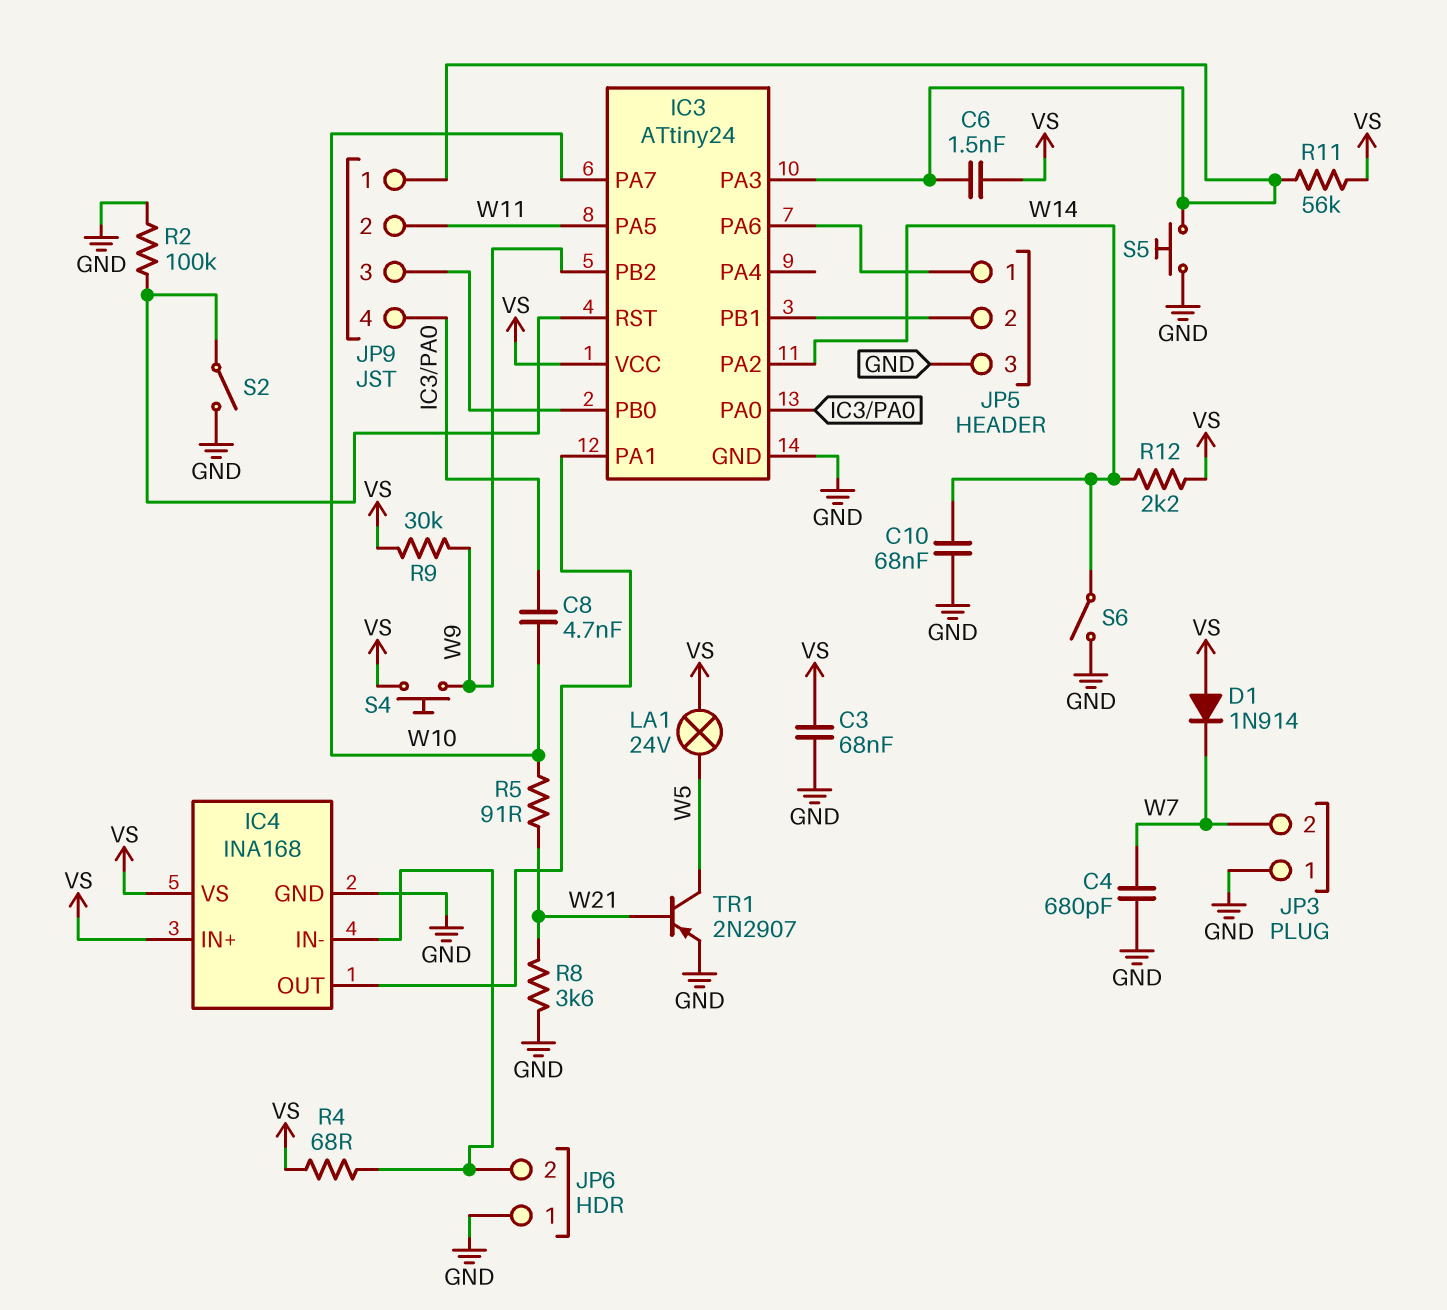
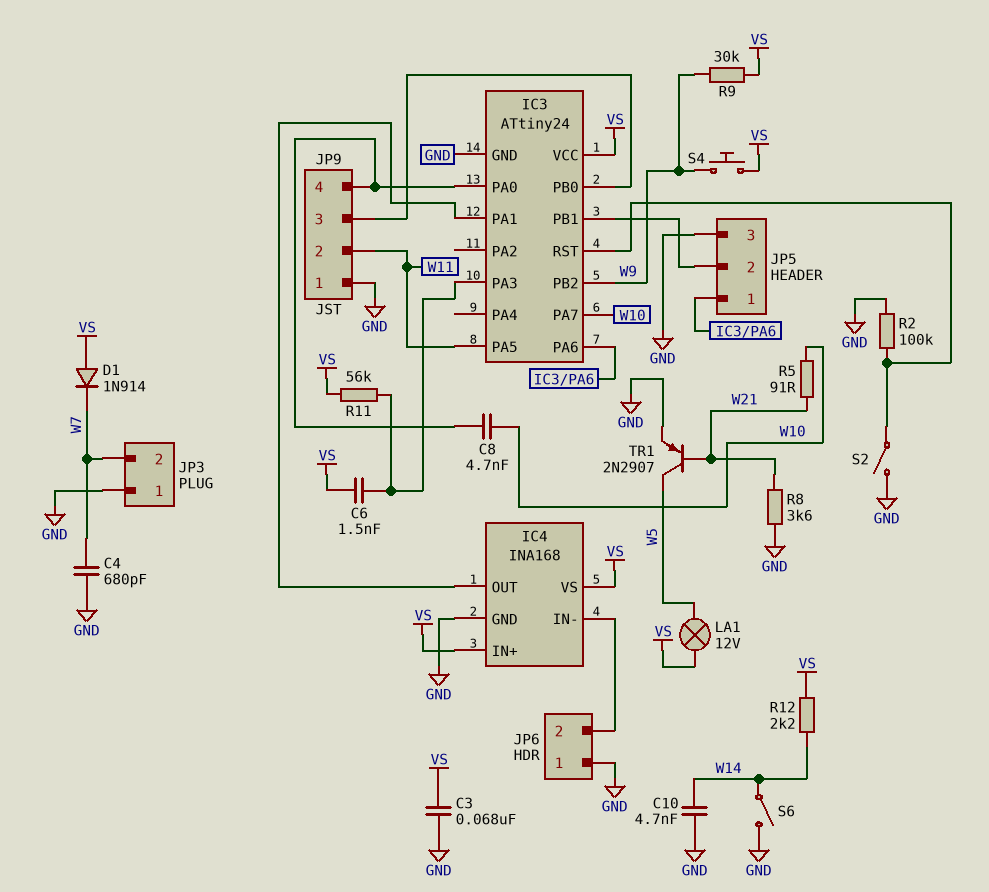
C10: 68nF (GND, W14) -> 4.7nF (GND, W14)
IC3 pin PA2: W14 -> none
JP9 pin 1: IC3/PA3 -> GND
LA1: lamp 24V (VS, W5) -> lamp 12V (VS, W5)
R4: 68 (IC4/IN-, VS) -> none
S5: button (GND, IC3/PA3) -> none

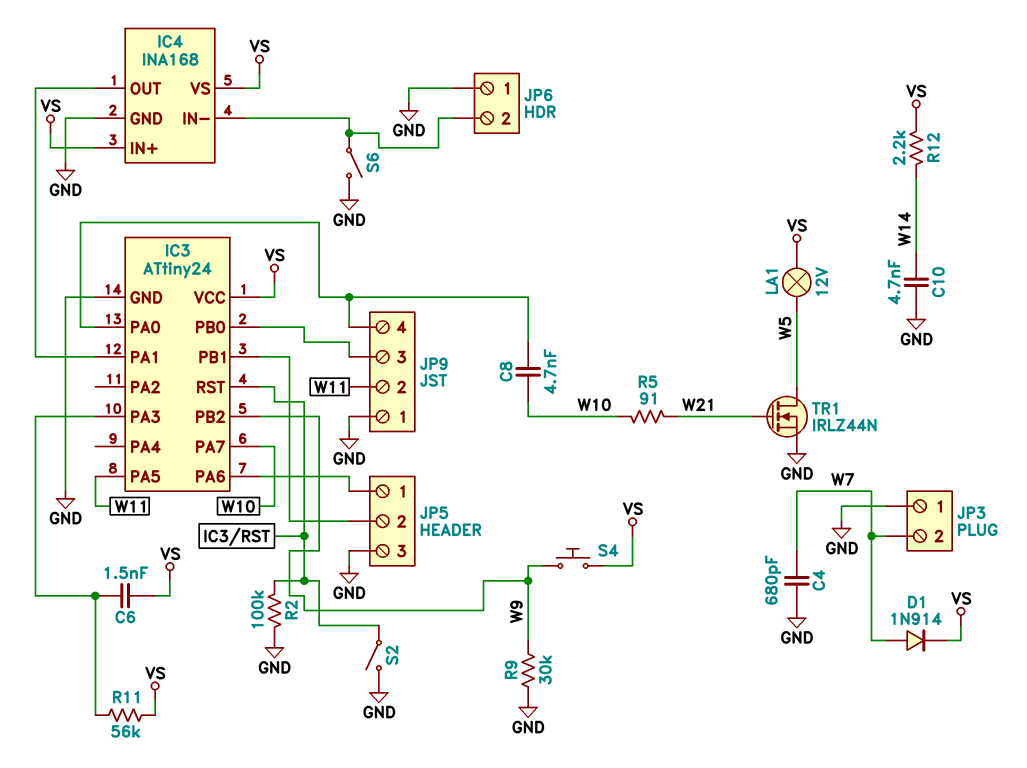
C3: 68nF (GND, VS) -> none
D1: diode 1N914 (A VS, K W7) -> diode 1N914 (A W7, K VS)
R8: 3.6k (GND, W21) -> none
R9: 30k (VS, W9) -> 30k (GND, W9)
S6: switch (GND, W14) -> switch (GND, IC4/IN-)
TR1: PNP 2N2907 (B W21, C W5, E GND) -> NMOS IRLZ44N (G W21, D W5, S GND)

